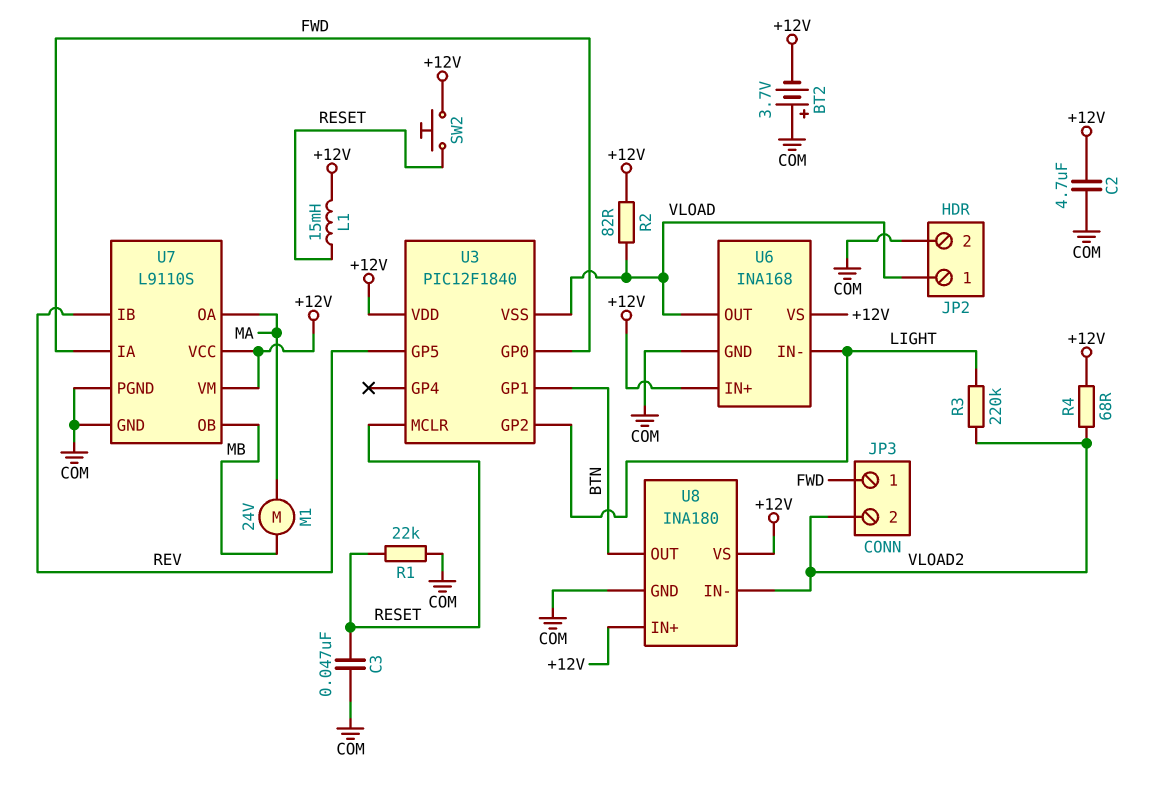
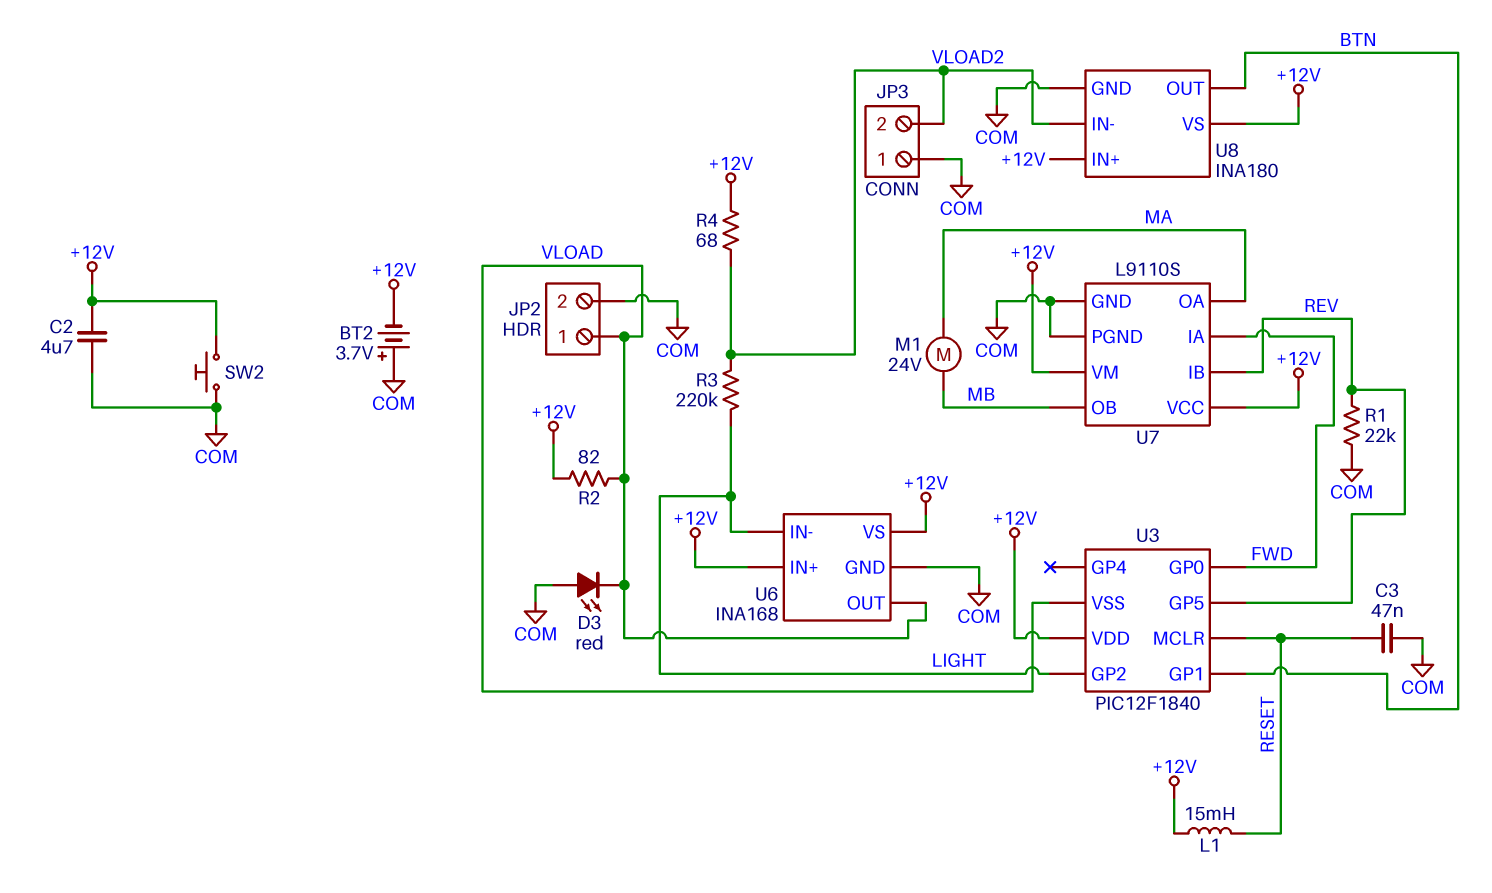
D3: none -> LED red (A COM, K VLOAD)
JP3 pin 1: FWD -> COM
R1: 22k (COM, RESET) -> 22k (COM, REV)
SW2: button (+12V, RESET) -> button (+12V, COM)

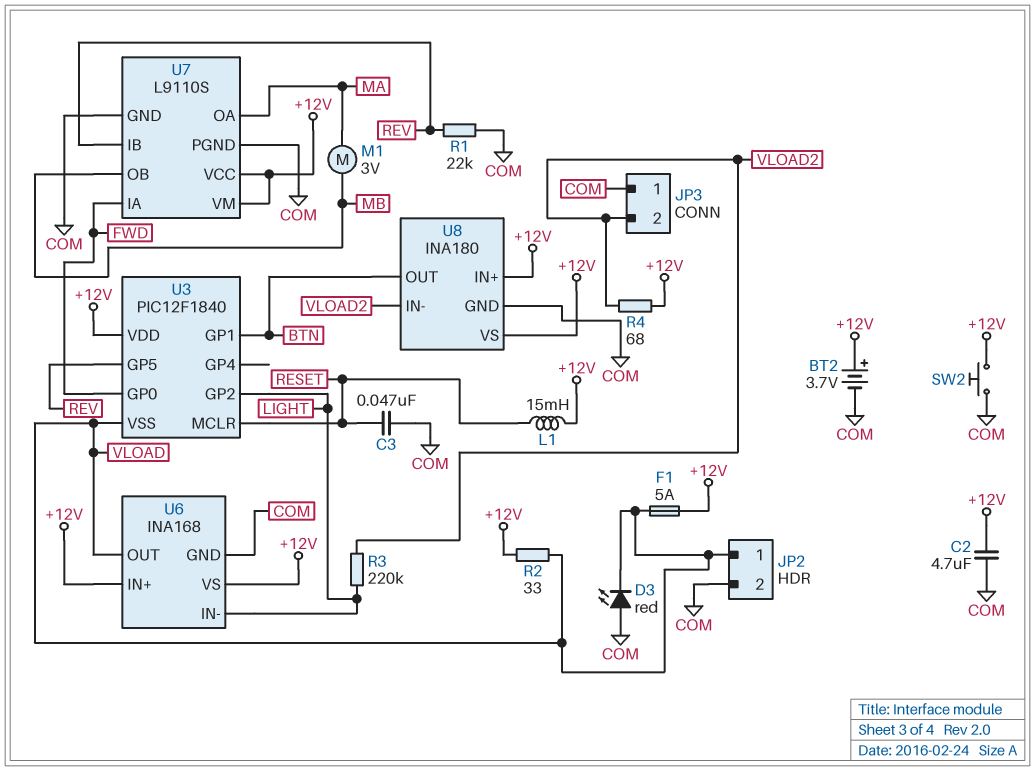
BT2: 3.7V (plus COM, minus +12V) -> 3.7V (plus +12V, minus COM)
F1: none -> 5A (+12V, VLOAD)
M1: motor 24V (MA, MB) -> motor 3V (MA, MB)
R2: 82 (+12V, VLOAD) -> 33 (+12V, VLOAD)

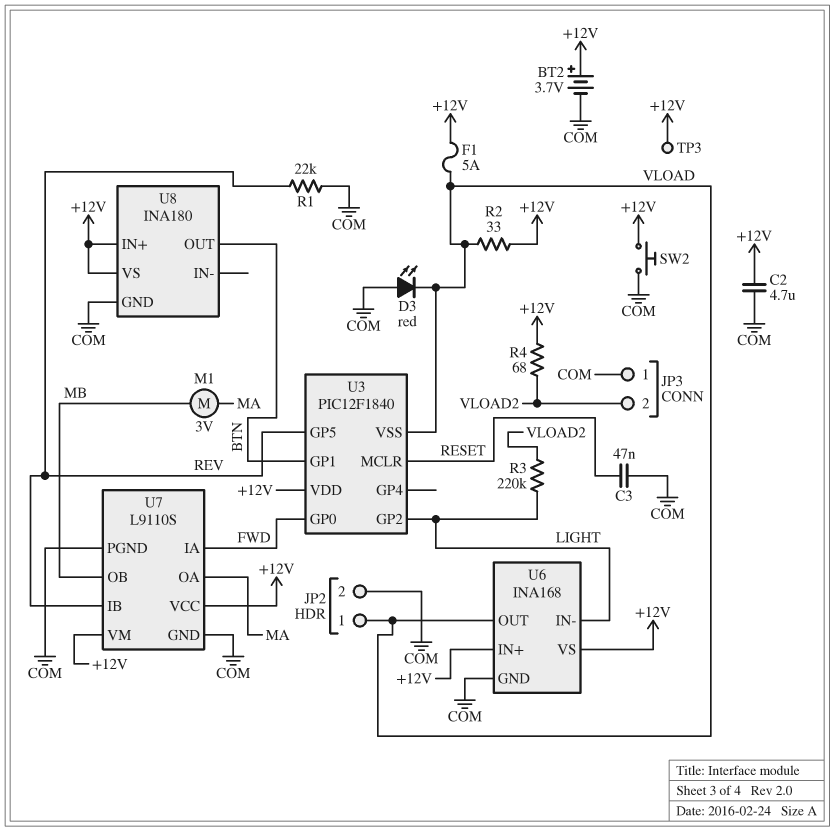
L1: 15mH (+12V, RESET) -> none
TP3: none -> test point (+12V)
U8 pin IN-: VLOAD2 -> none

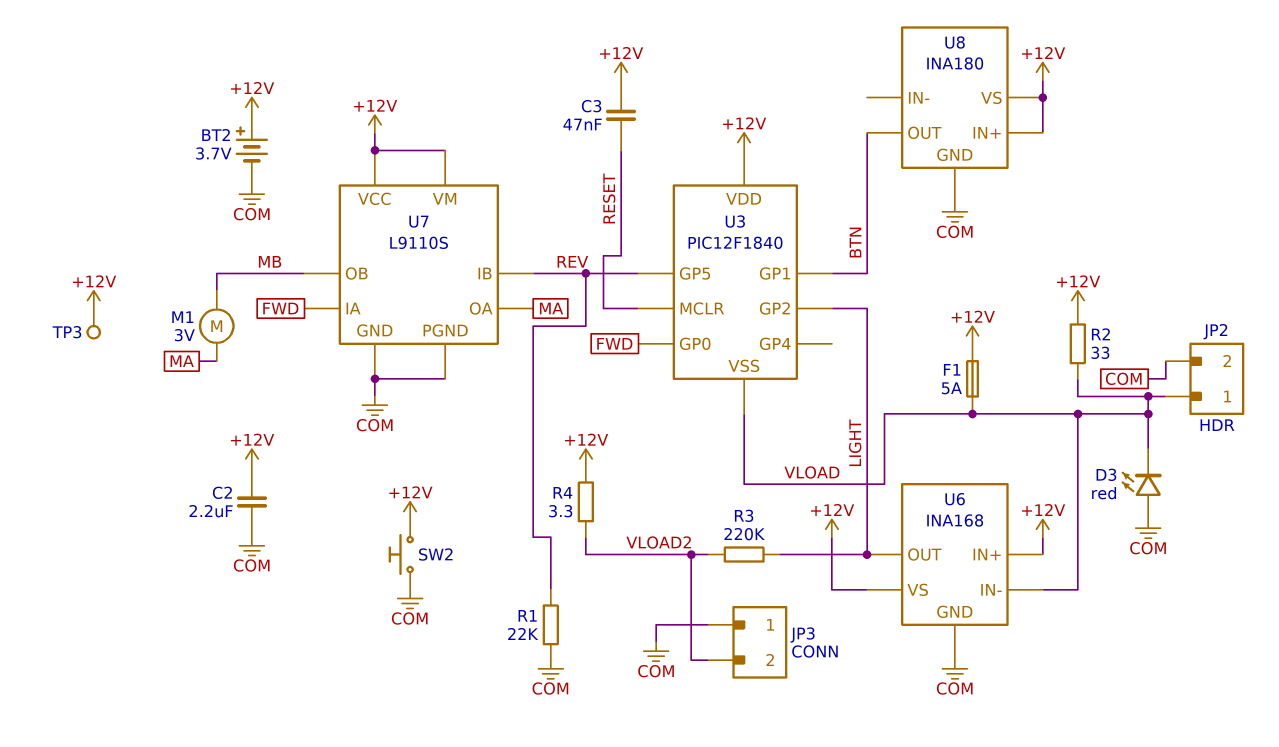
C2: 4.7uF (+12V, COM) -> 2.2uF (+12V, COM)
C3: 47nF (COM, RESET) -> 47nF (+12V, RESET)
R4: 68 (+12V, VLOAD2) -> 3.3 (+12V, VLOAD2)
U6 pin IN-: LIGHT -> VLOAD
U6 pin OUT: VLOAD -> LIGHT

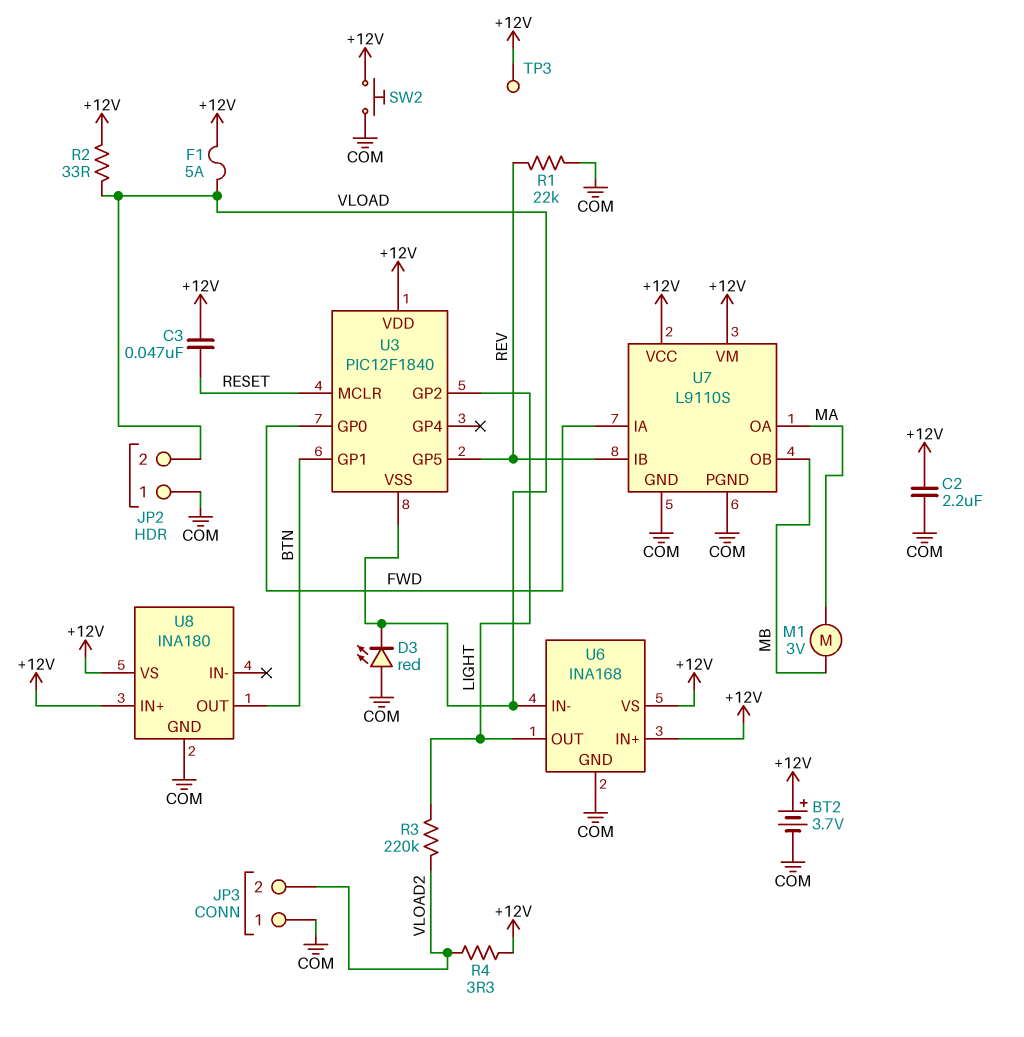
JP2 pin 1: VLOAD -> COM
JP2 pin 2: COM -> VLOAD

